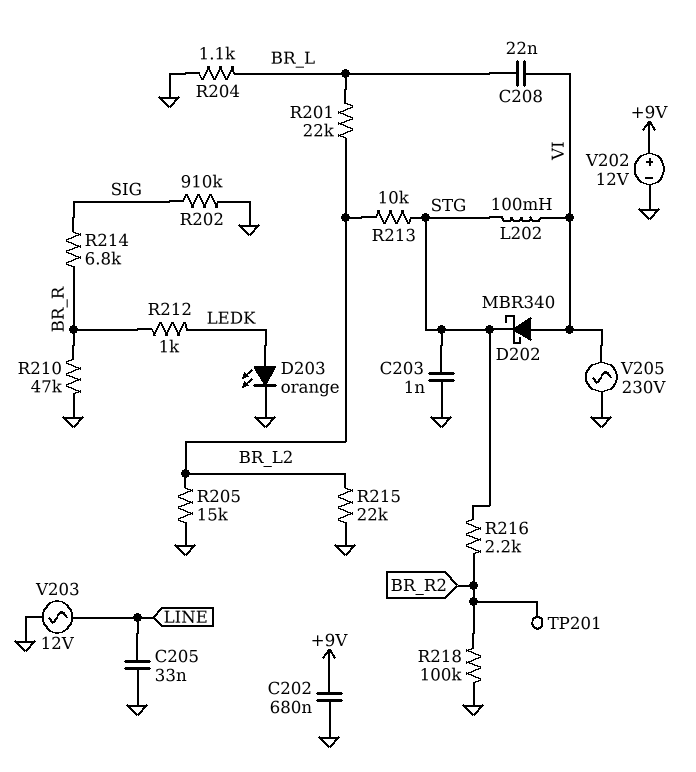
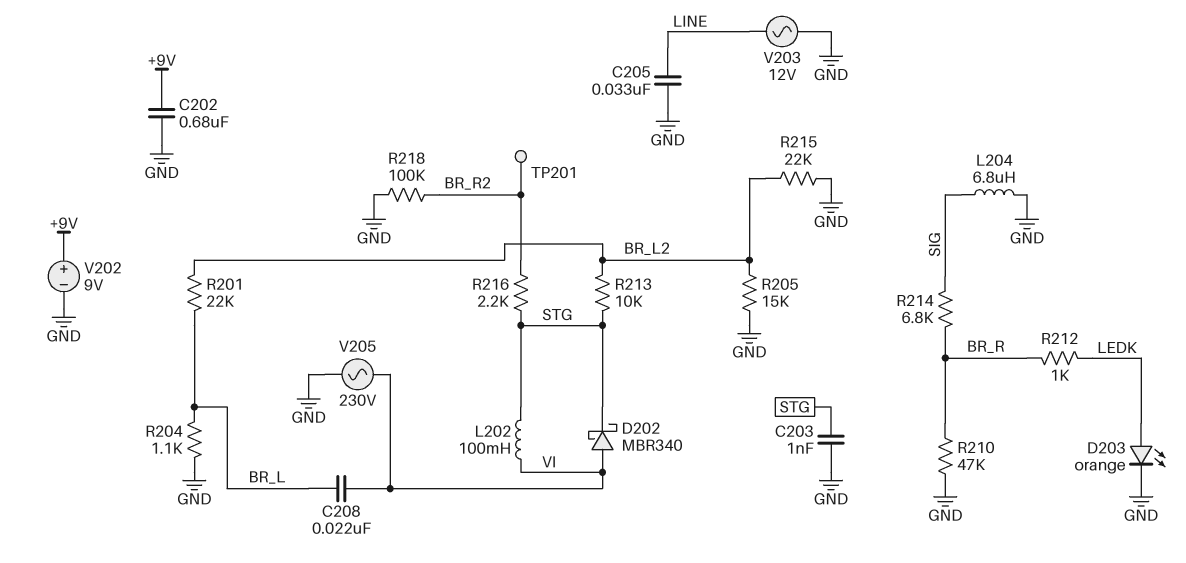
L204: none -> 6.8uH (GND, SIG)
R202: 910k (GND, SIG) -> none
V202: 12V (plus +9V, minus GND) -> 9V (plus +9V, minus GND)

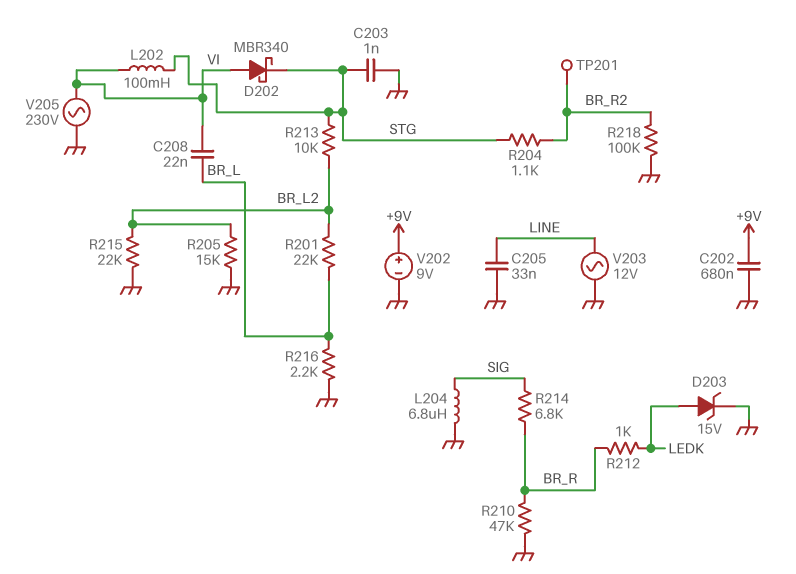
D203: LED orange (A LEDK, K GND) -> zener 15V (A LEDK, K GND)
R204: 1.1k (BR_L, GND) -> 1.1k (BR_R2, STG)
R216: 2.2k (BR_R2, STG) -> 2.2k (BR_L, GND)

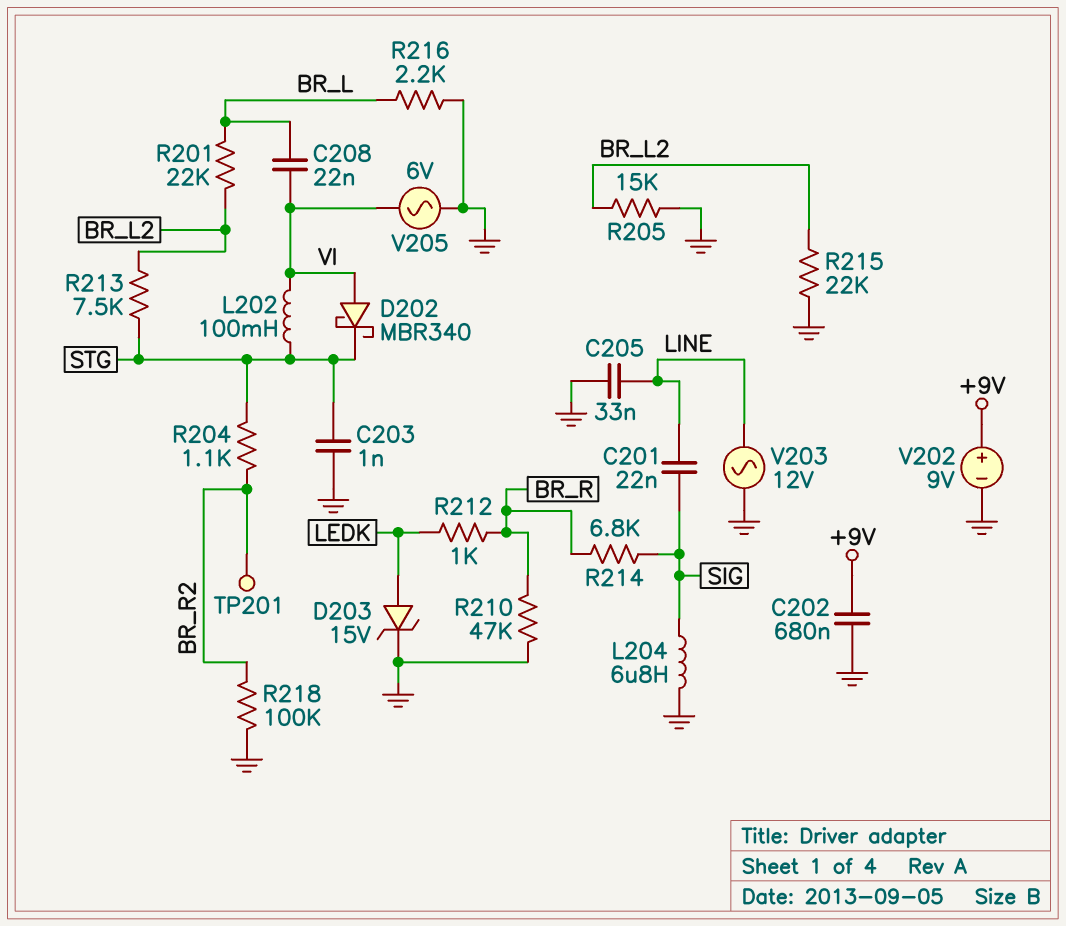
C201: none -> 22nF (LINE, SIG)
R213: 10k (BR_L2, STG) -> 7.5k (BR_L2, STG)
V205: AC 230V (GND, VI) -> AC 6V (GND, VI)

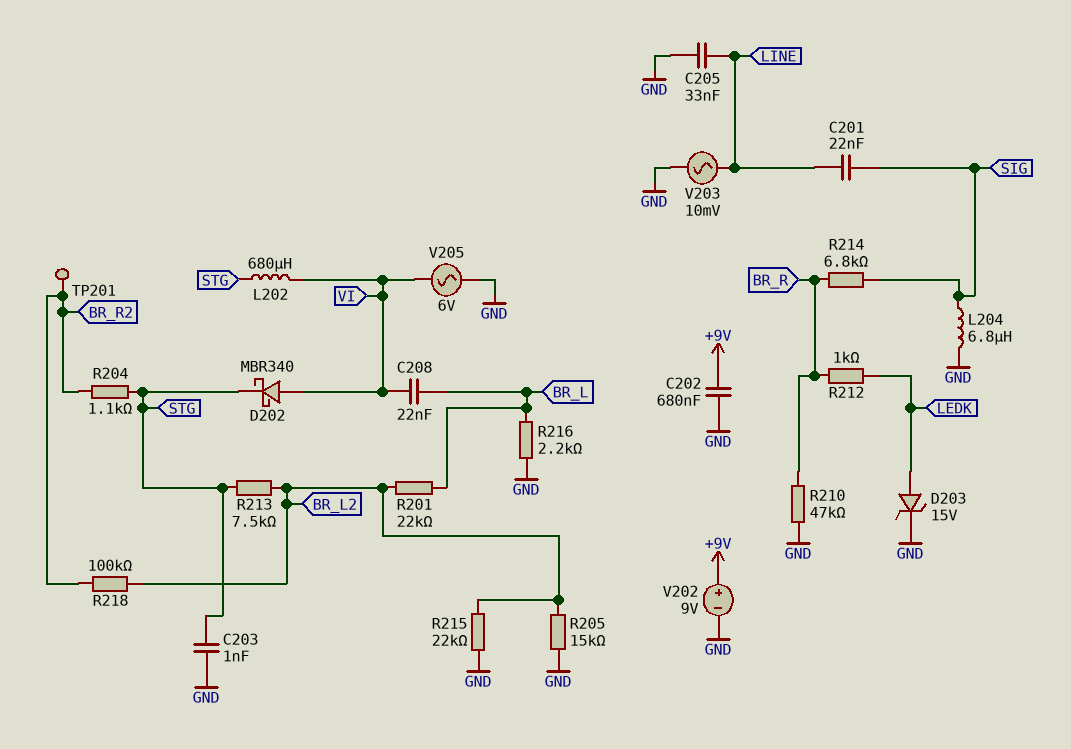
L202: 100mH (STG, VI) -> 680uH (STG, VI)
R218: 100k (BR_R2, GND) -> 100k (BR_L2, BR_R2)
V203: AC 12V (GND, LINE) -> AC 10mV (GND, LINE)

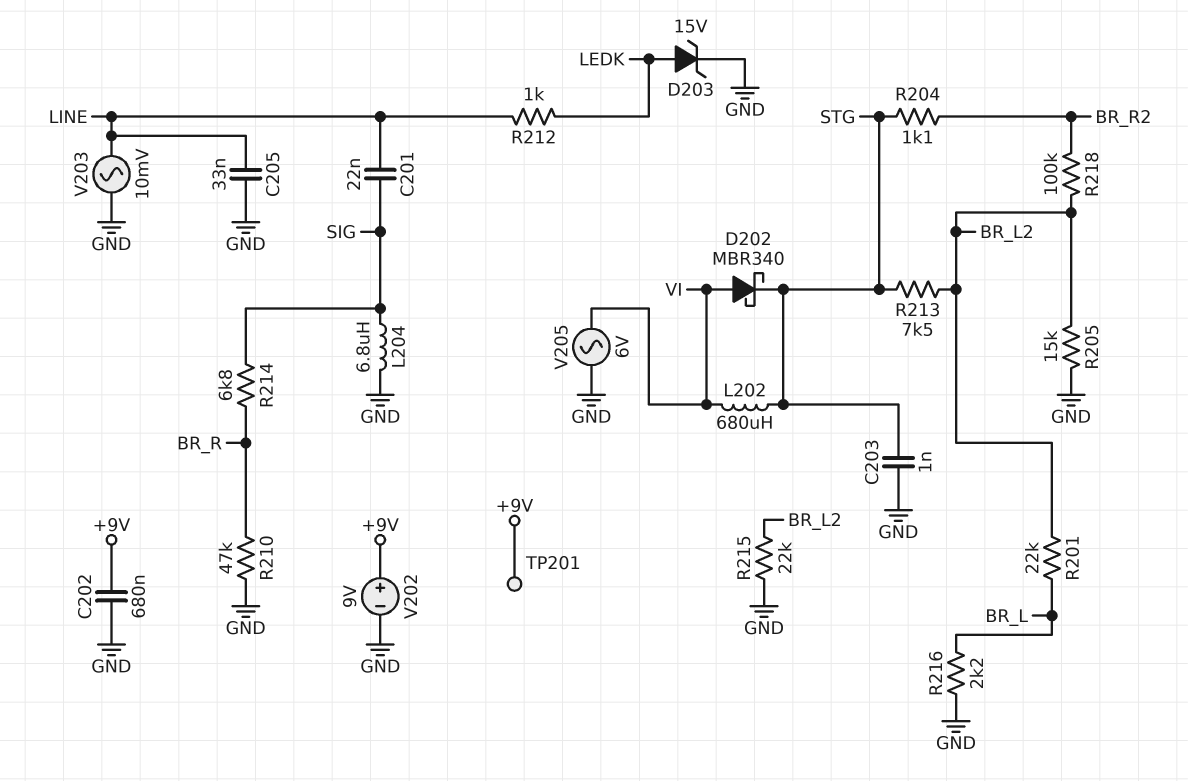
C208: 22nF (BR_L, VI) -> none
R212: 1k (BR_R, LEDK) -> 1k (LEDK, LINE)
TP201: test point (BR_R2) -> test point (+9V)

